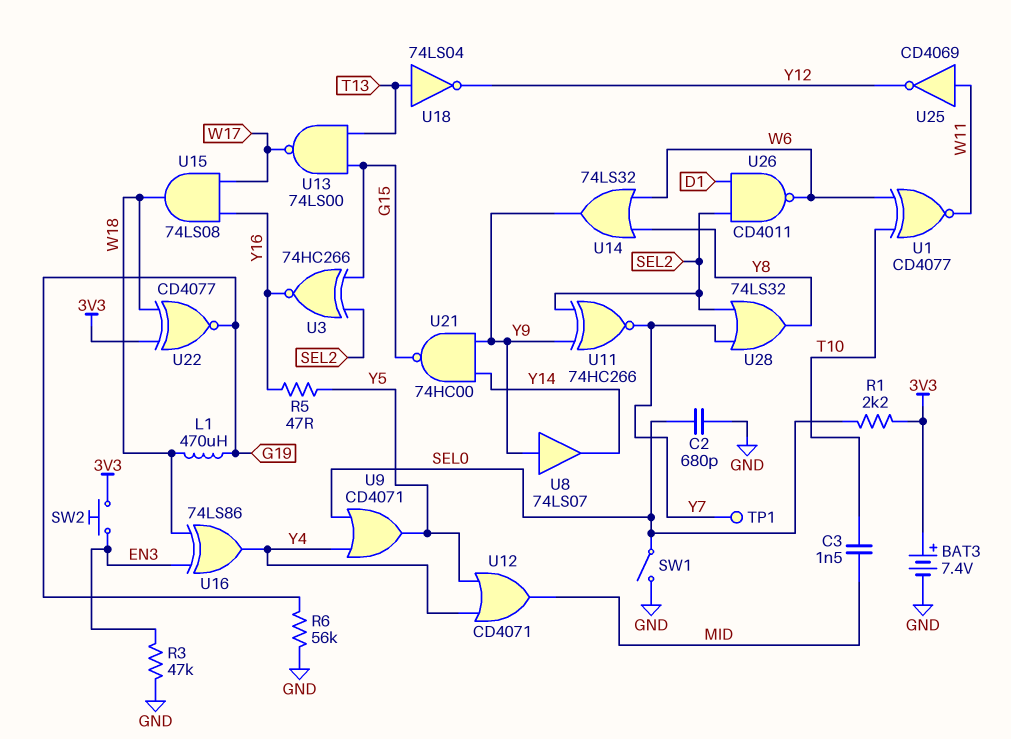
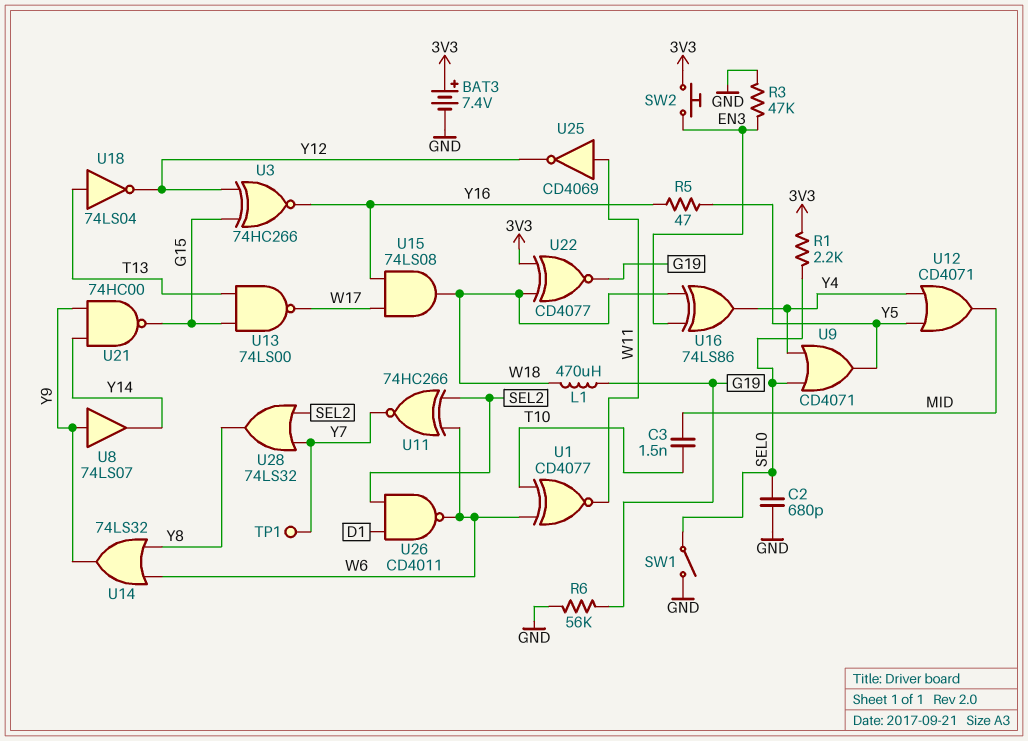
U3: XNOR 74HC266 (in G15, in SEL2, out Y16) -> XNOR 74HC266 (in G15, in Y12, out Y16)
U11: XNOR 74HC266 (in SEL2, in Y9, out Y7) -> XNOR 74HC266 (in SEL2, in W6, out Y7)

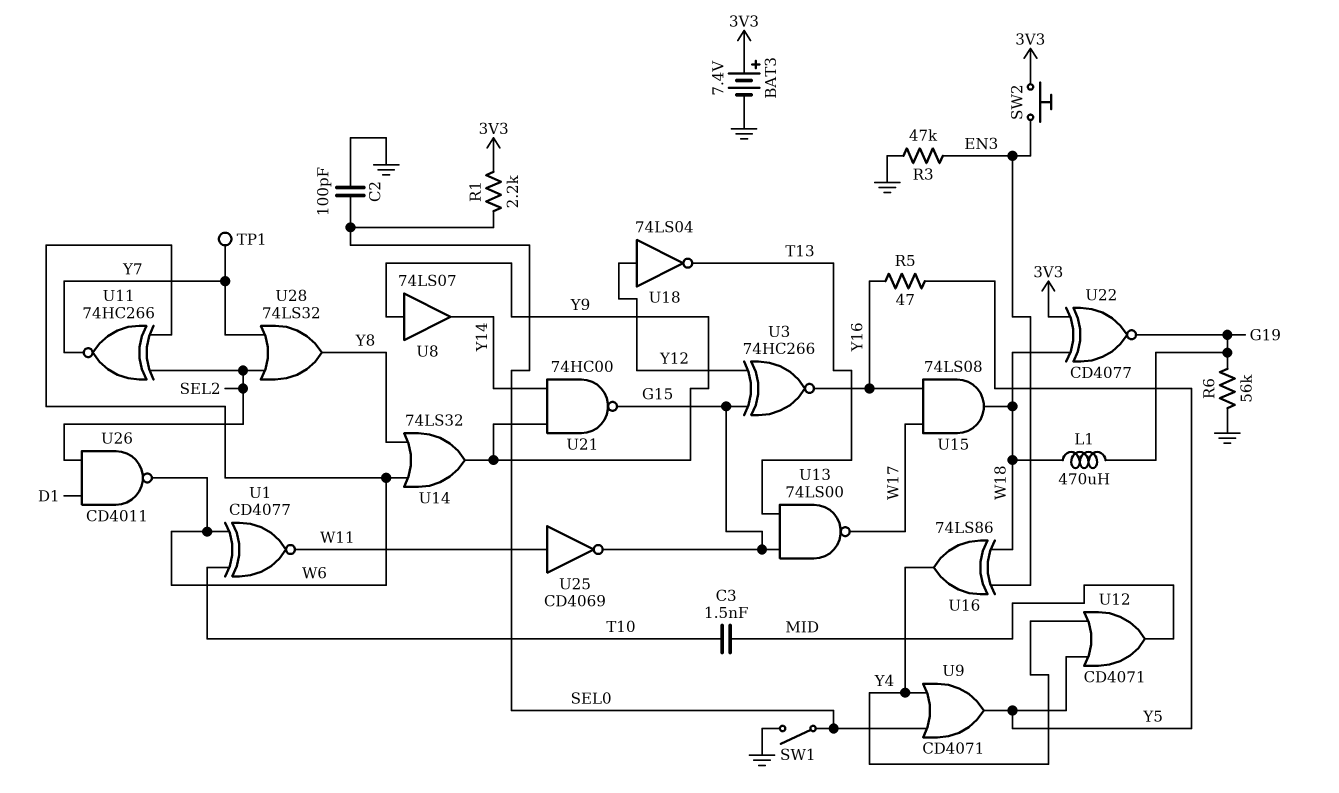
C2: 680pF (GND, SEL0) -> 100pF (GND, SEL0)
U18: NOT 74LS04 (in T13, out Y12) -> NOT 74LS04 (in Y12, out T13)
U25: NOT CD4069 (in W11, out Y12) -> NOT CD4069 (in W11, out G15)

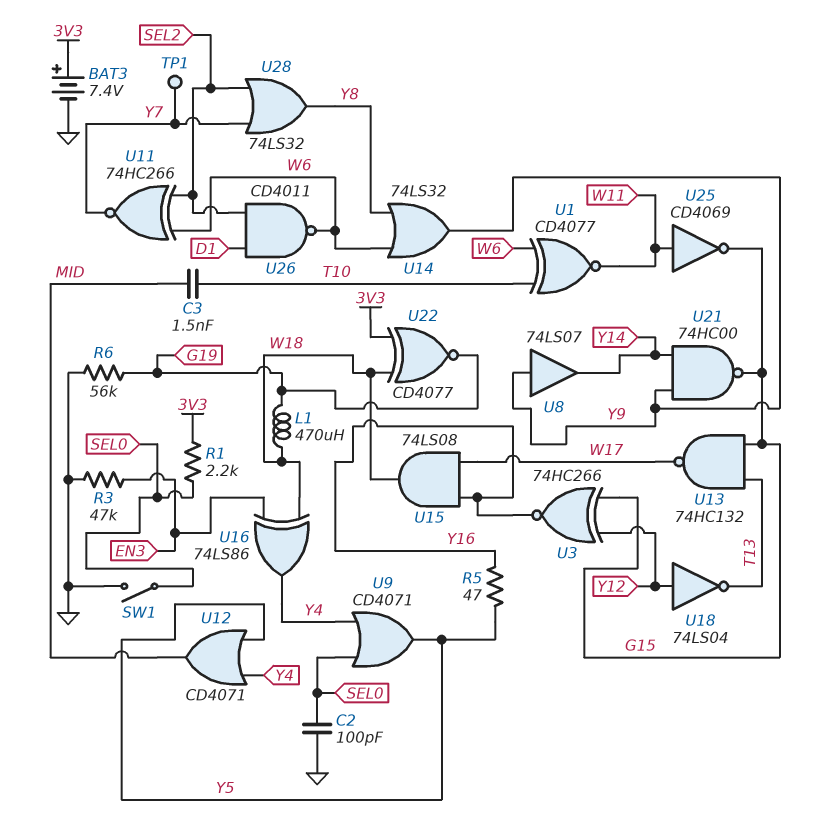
SW2: button (3V3, EN3) -> none
U13: NAND 74LS00 (in G15, in T13, out W17) -> NAND 74HC132 (in G15, in T13, out W17)

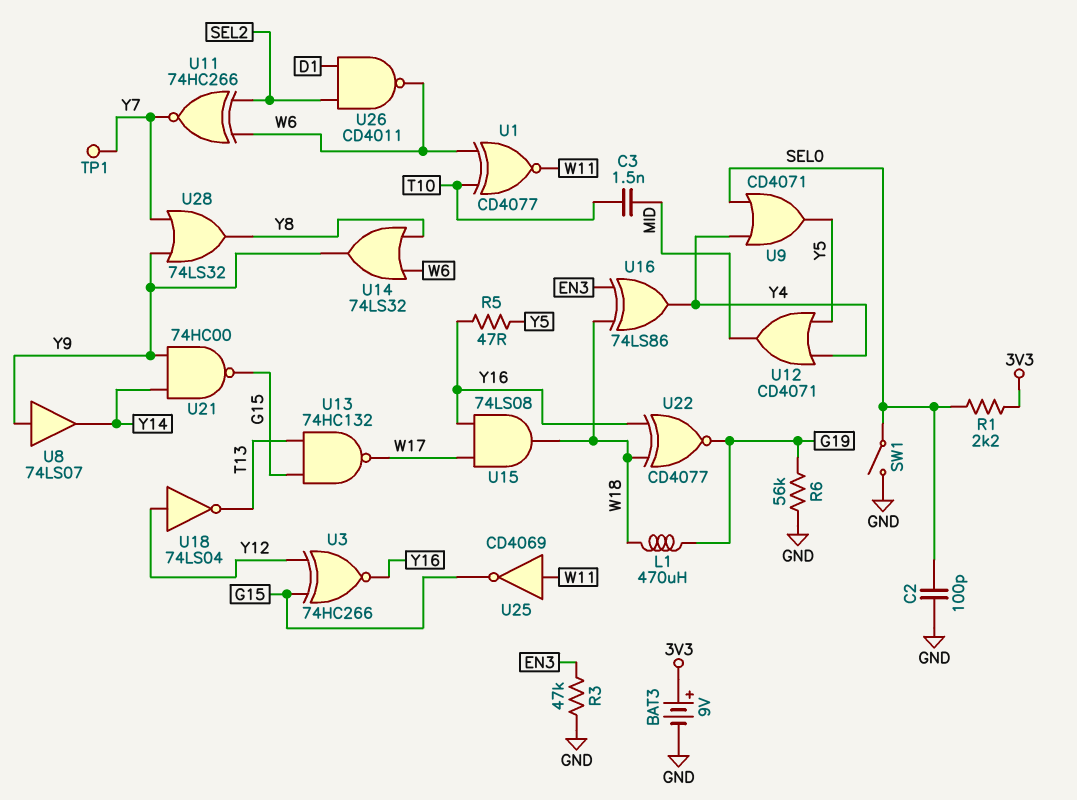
BAT3: 7.4V (plus 3V3, minus GND) -> 9V (plus 3V3, minus GND)
U22: XNOR CD4077 (in 3V3, in W18, out G19) -> XNOR CD4077 (in W18, in Y16, out G19)
U28: OR 74LS32 (in SEL2, in Y7, out Y8) -> OR 74LS32 (in Y7, in Y9, out Y8)

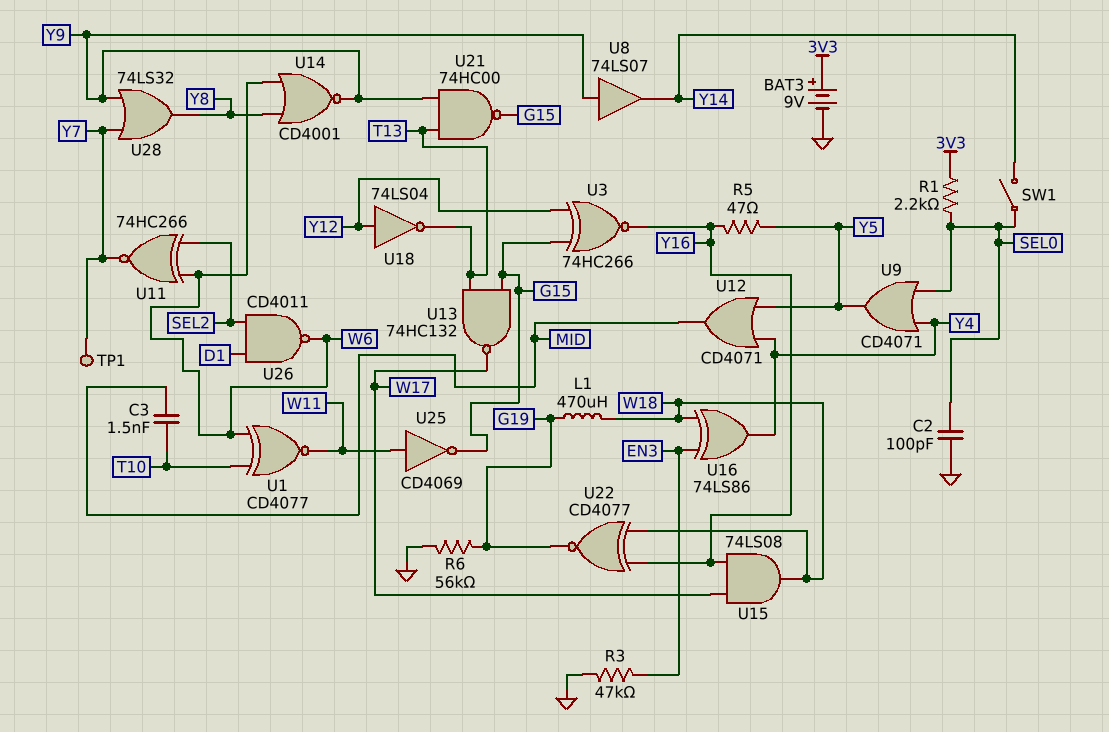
SW1: switch (GND, SEL0) -> switch (SEL0, Y14)
U14: OR 74LS32 (in W6, in Y8, out Y9) -> NOR CD4001 (in W6, in Y8, out Y9)
U21: NAND 74HC00 (in Y9, in Y14, out G15) -> NAND 74HC00 (in T13, in Y9, out G15)

